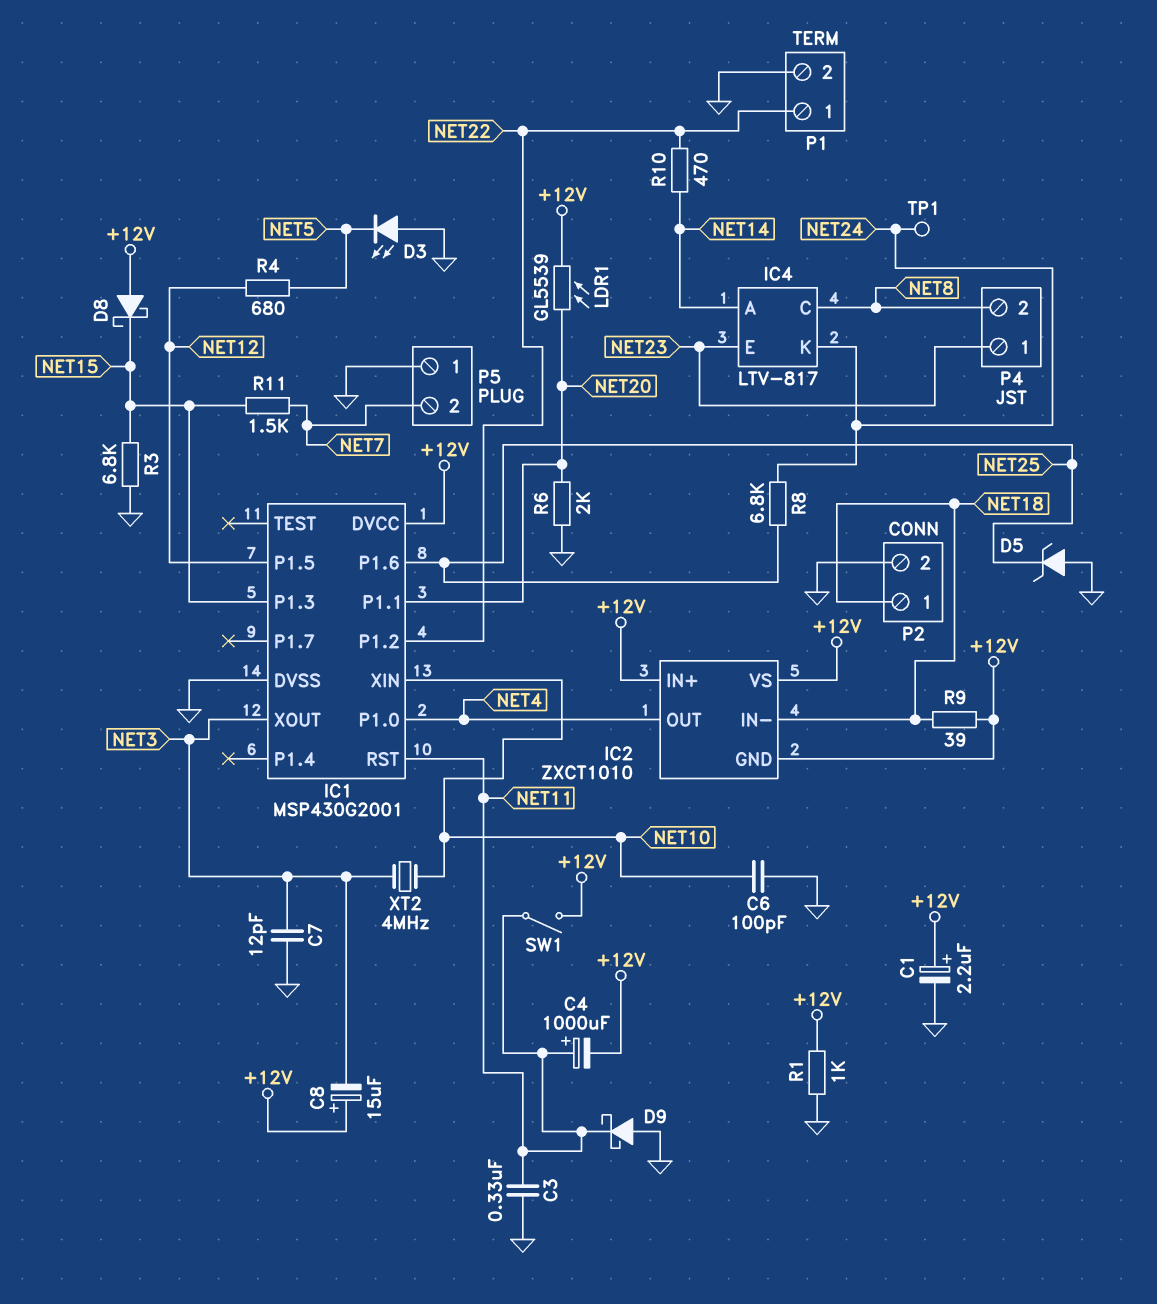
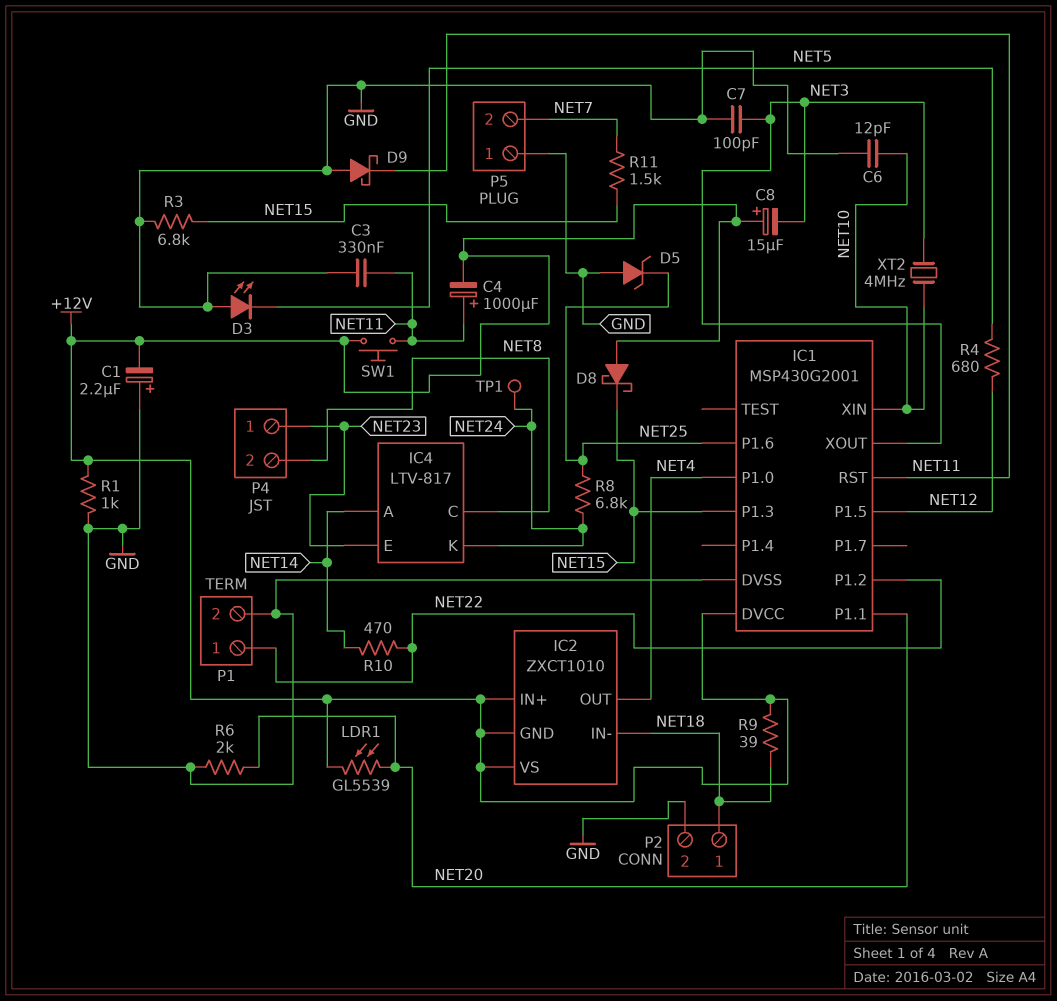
C1: 2.2uF (plus +12V, minus GND) -> 2.2uF (plus GND, minus +12V)
C6: 100pF (GND, NET10) -> 12pF (GND, NET10)
C7: 12pF (GND, NET3) -> 100pF (GND, NET3)
SW1: switch (+12V, NET11) -> button (+12V, NET11)

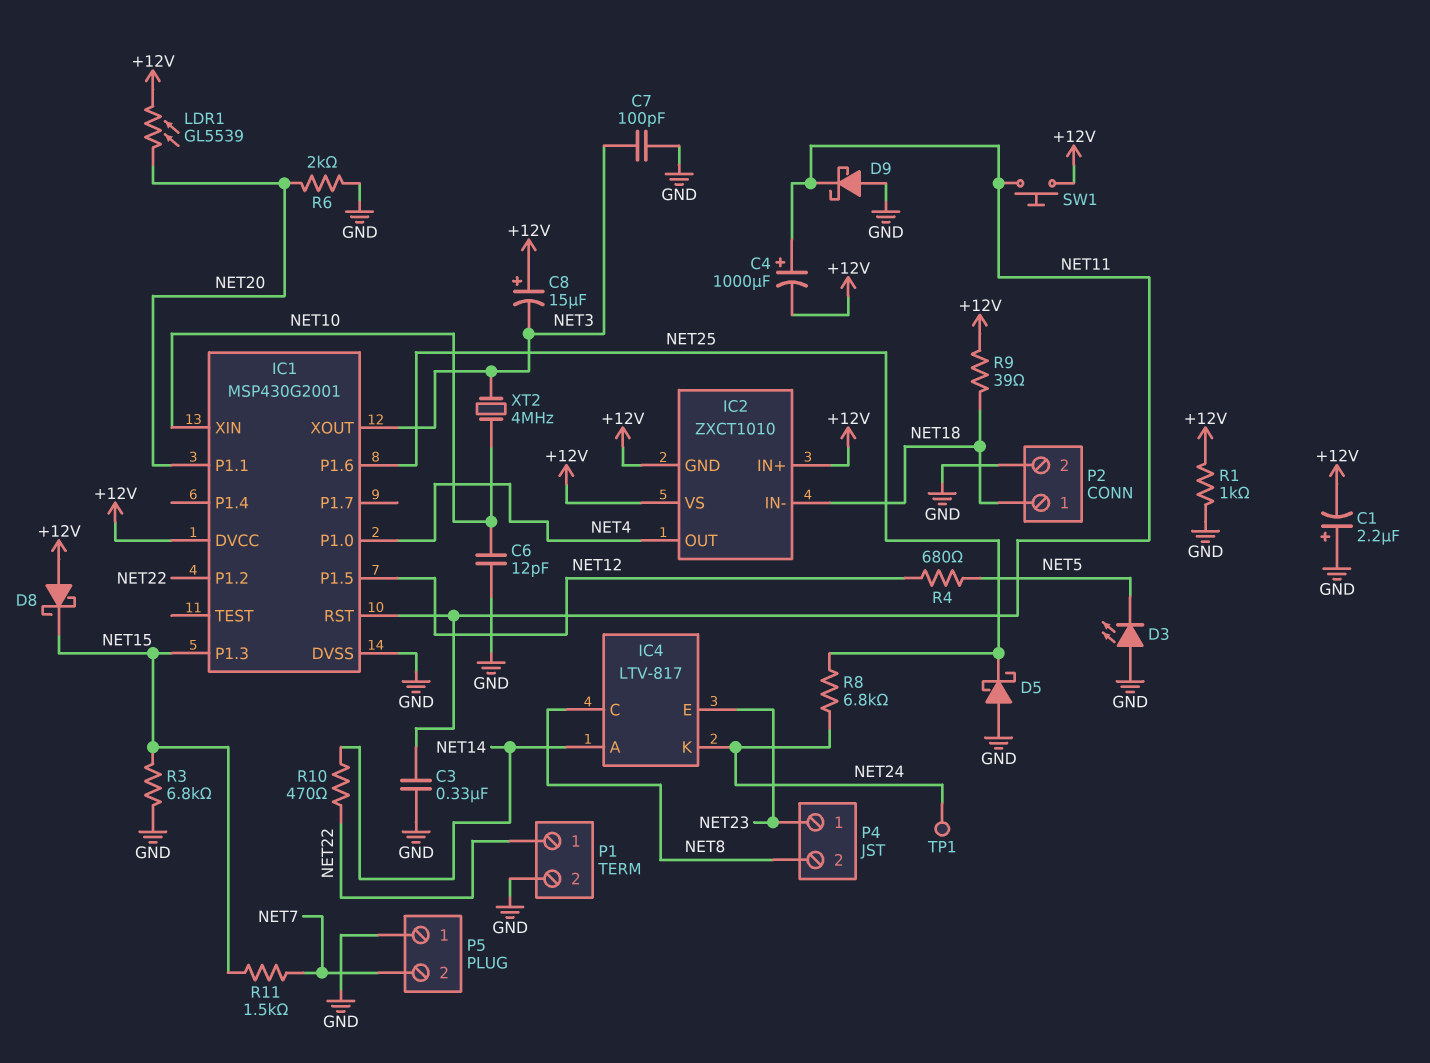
D5: zener (A GND, K NET25) -> schottky (A GND, K NET25)

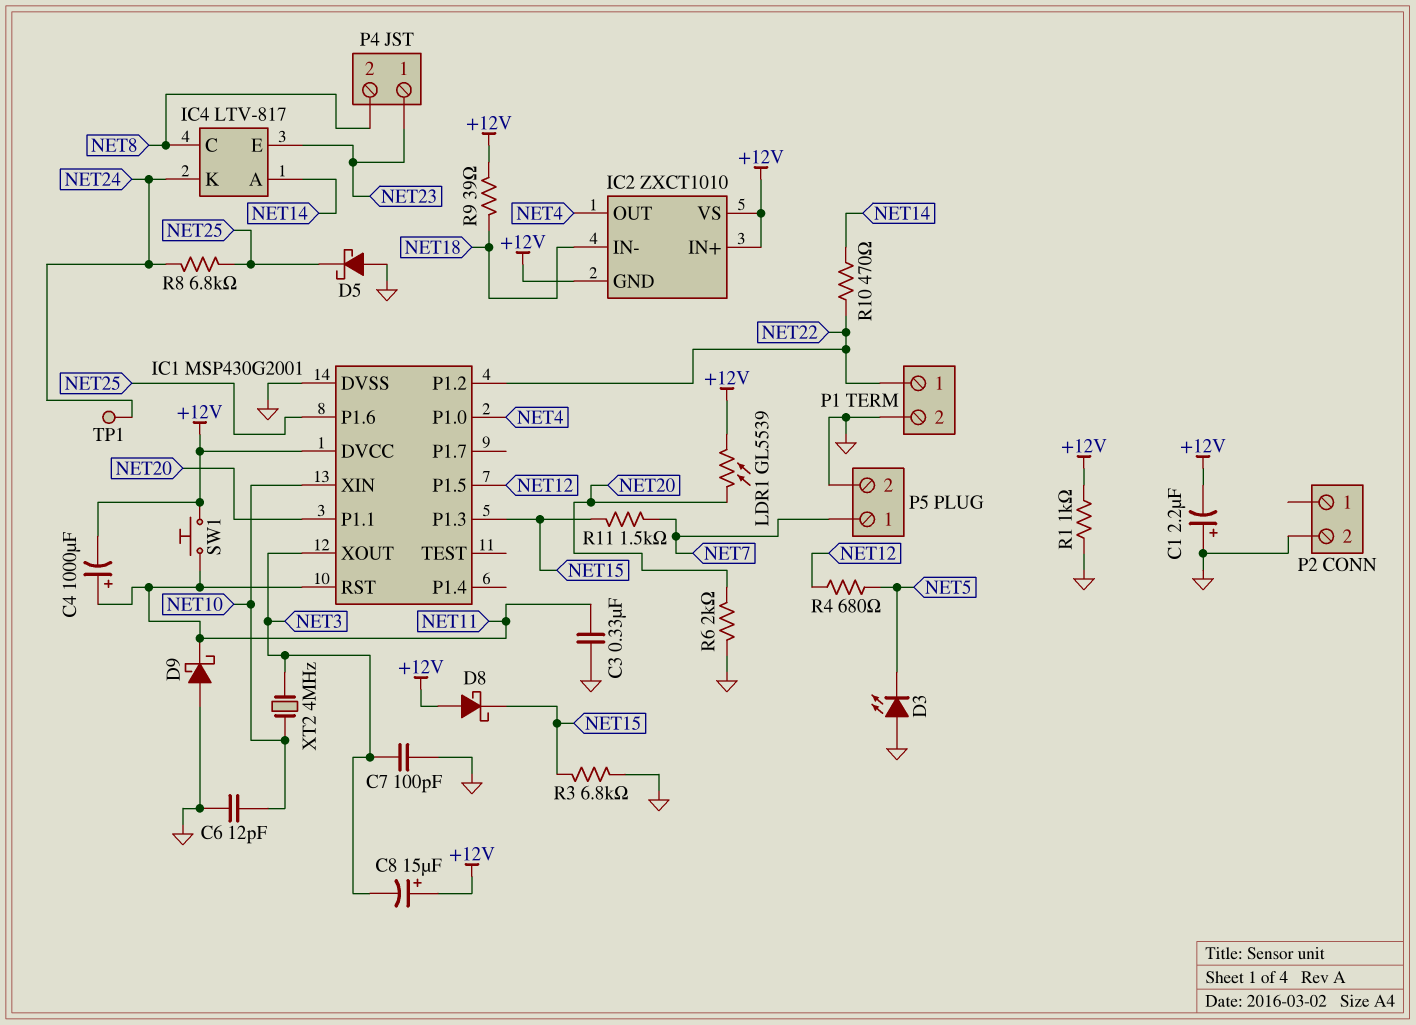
P2 pin 1: NET18 -> none
P5 pin 1: GND -> NET7
P5 pin 2: NET7 -> GND

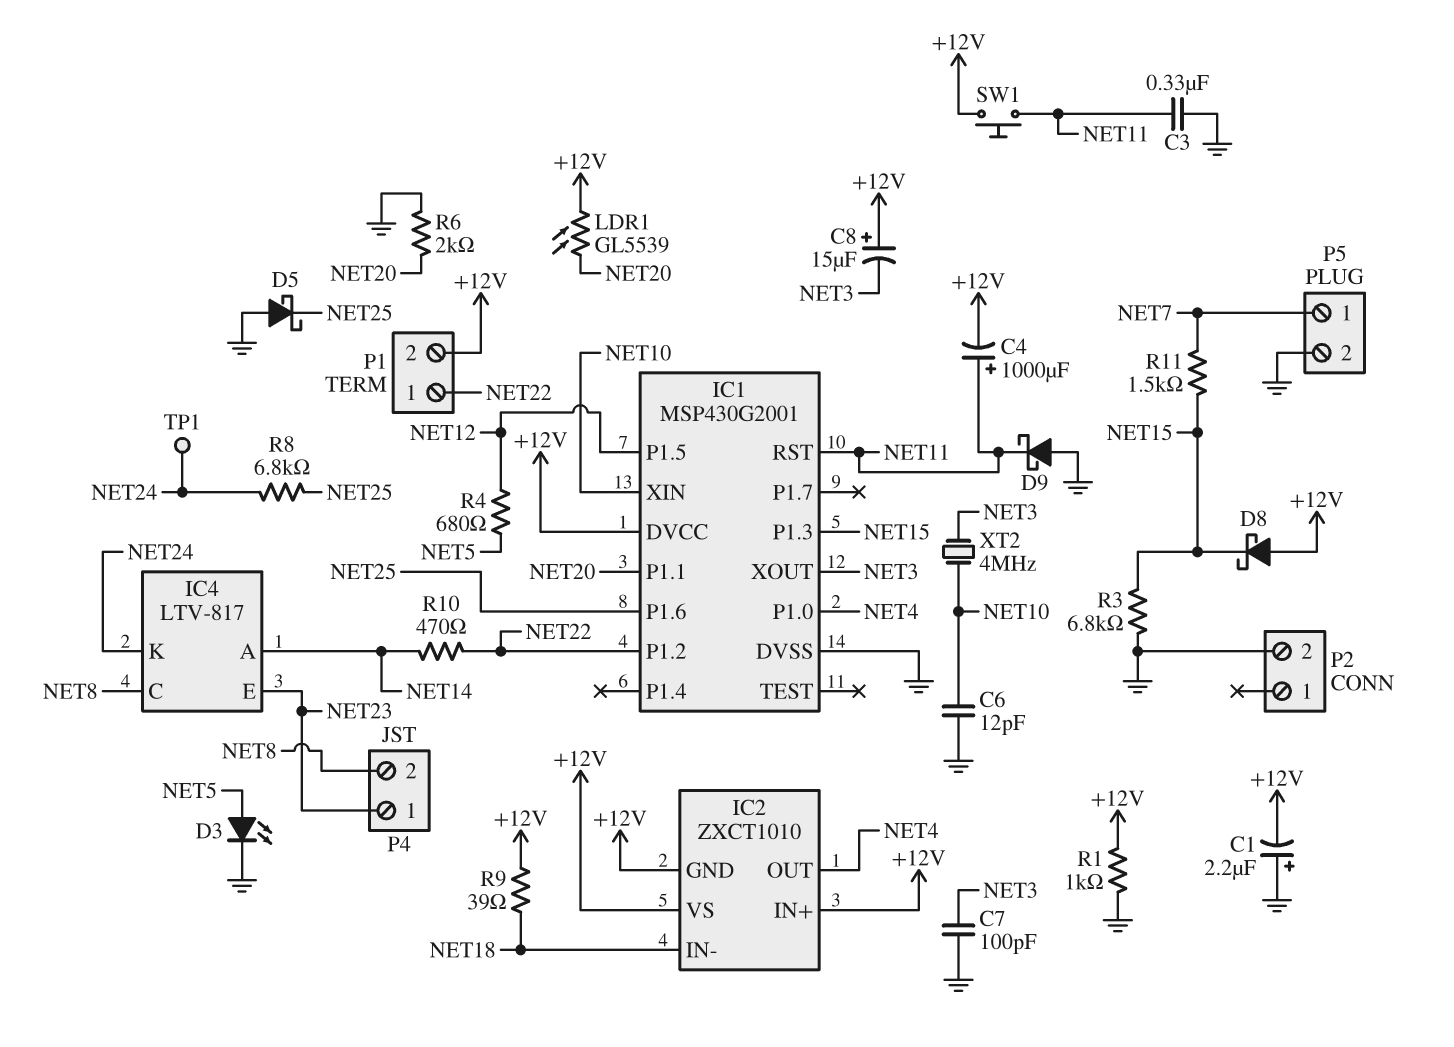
D3: LED (A GND, K NET5) -> LED (A NET5, K GND)
P1 pin 2: GND -> +12V

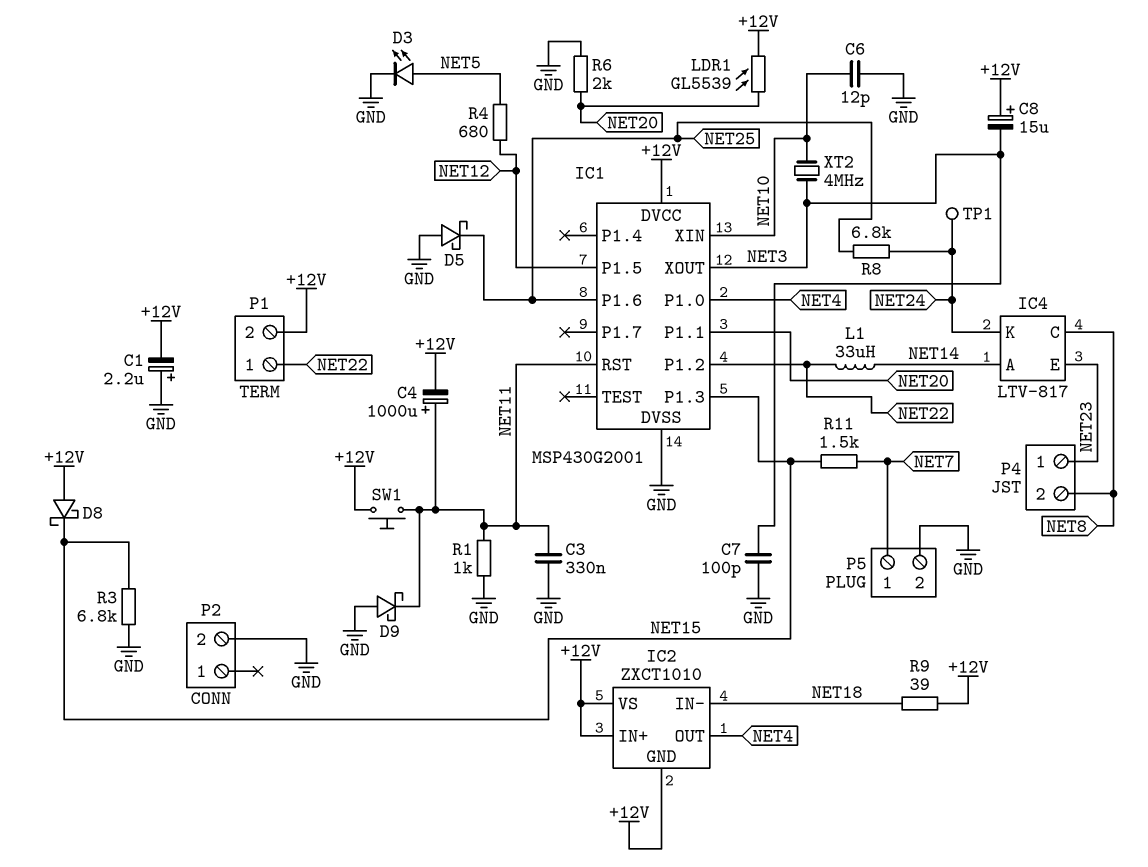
L1: none -> 33uH (NET14, NET22)
R1: 1k (+12V, GND) -> 1k (GND, NET11)
R10: 470 (NET14, NET22) -> none

